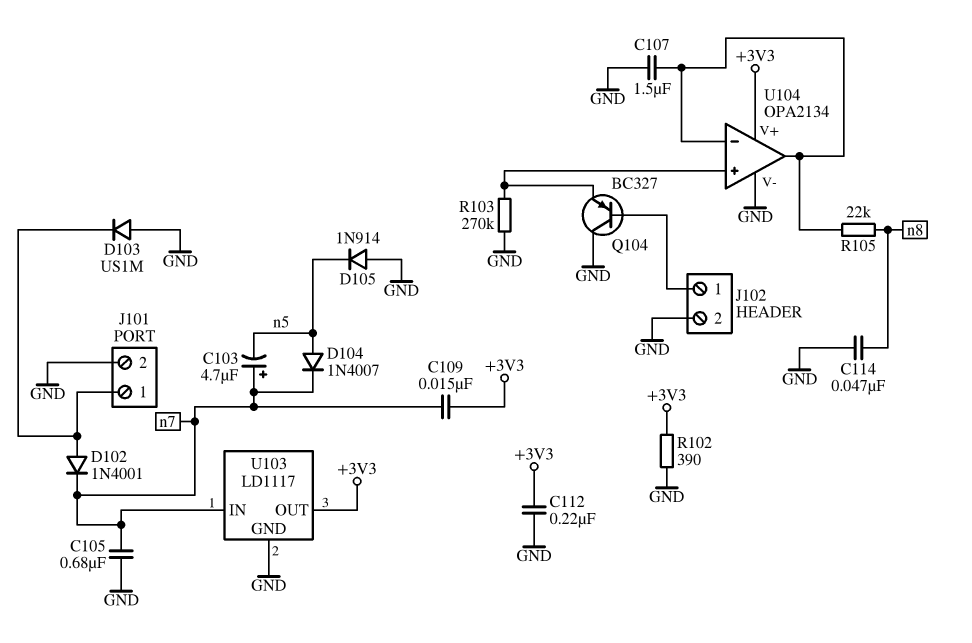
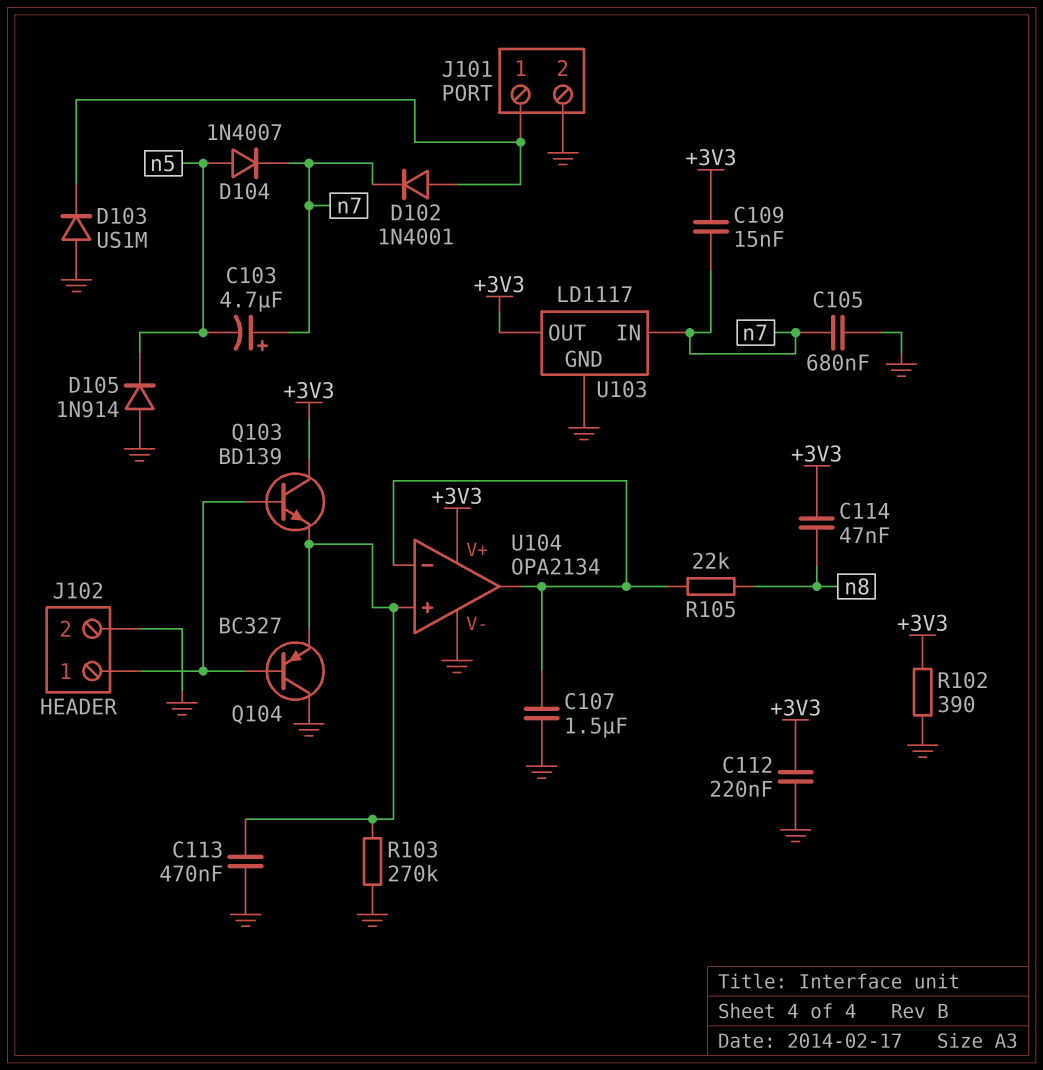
C113: none -> 470nF (GND, U104/in+)
C114: 47nF (GND, n8) -> 47nF (+3V3, n8)
Q103: none -> NPN BD139 (B J102/1, C +3V3, E U104/in+)

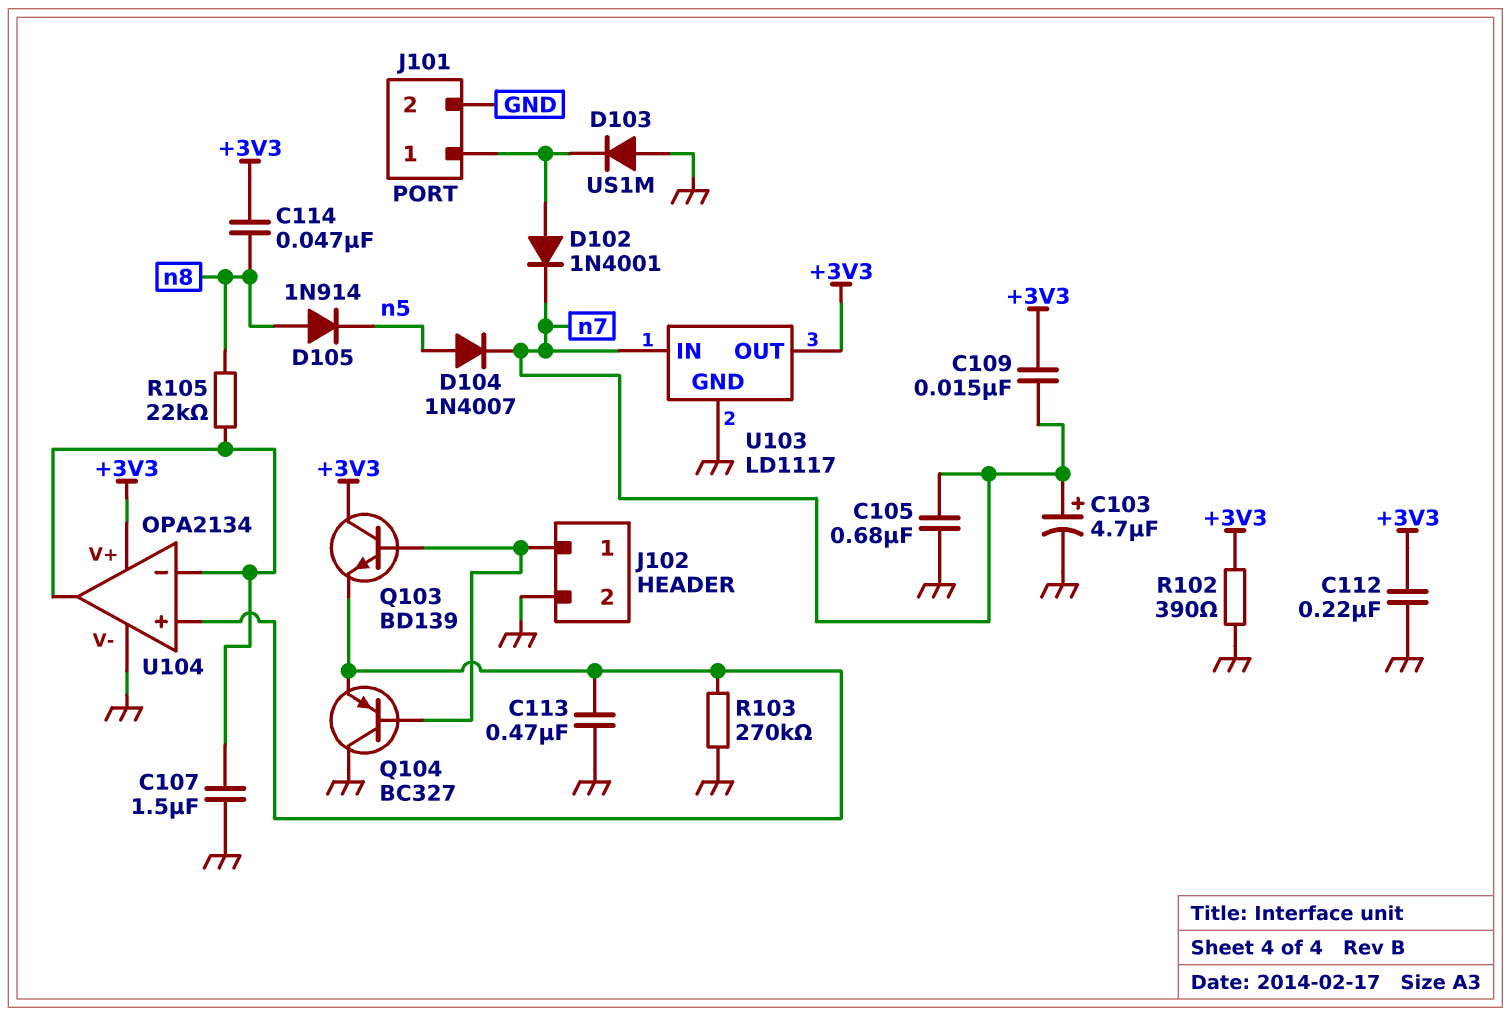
C103: 4.7uF (plus n7, minus n5) -> 4.7uF (plus n7, minus GND)
D105: diode 1N914 (A GND, K n5) -> diode 1N914 (A n8, K n5)

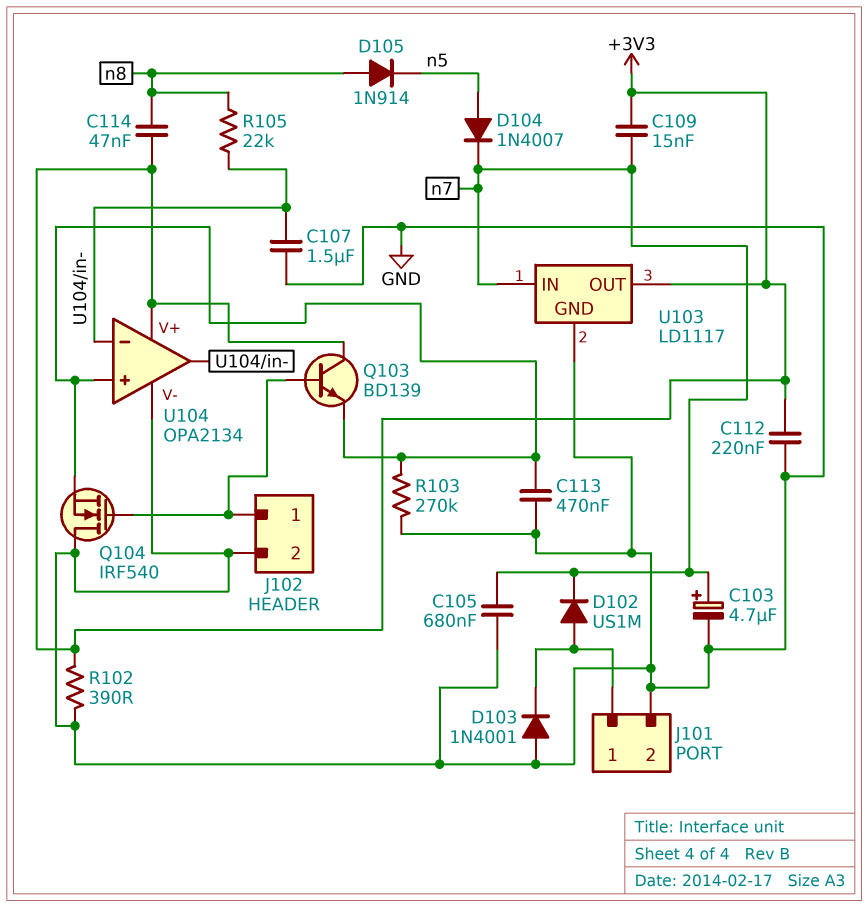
D102: diode 1N4001 (A J101/1, K n7) -> diode US1M (A J101/1, K n7)
D103: diode US1M (A GND, K J101/1) -> diode 1N4001 (A GND, K J101/1)
Q104: PNP BC327 (B J102/1, C GND, E U104/in+) -> NMOS IRF540 (G J102/1, D GND, S U104/in+)

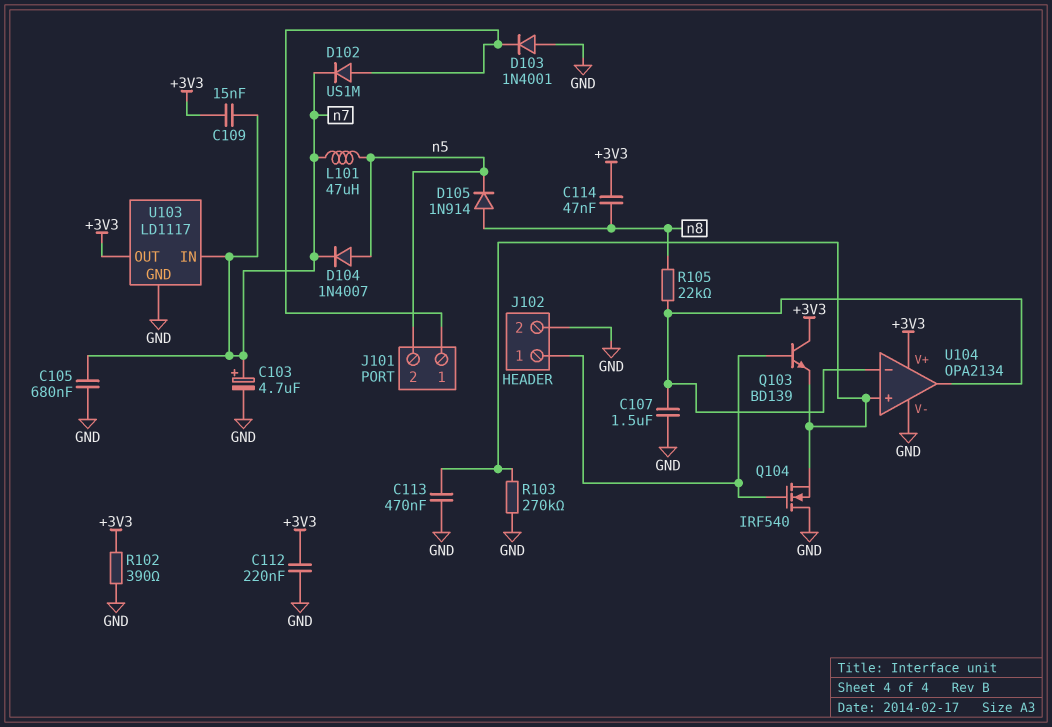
J101 pin 2: GND -> n5
L101: none -> 47uH (n5, n7)

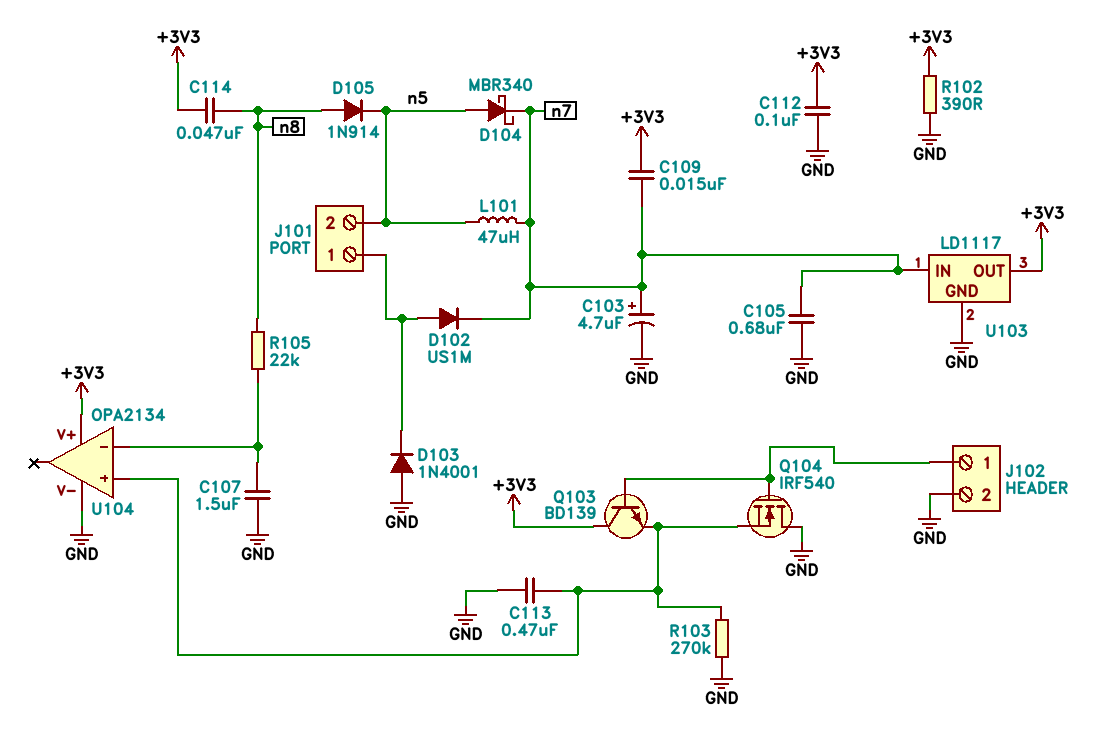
C112: 220nF (+3V3, GND) -> 100nF (+3V3, GND)
D104: diode 1N4007 (A n5, K n7) -> schottky MBR340 (A n5, K n7)
U104 pin out: U104/in- -> none

